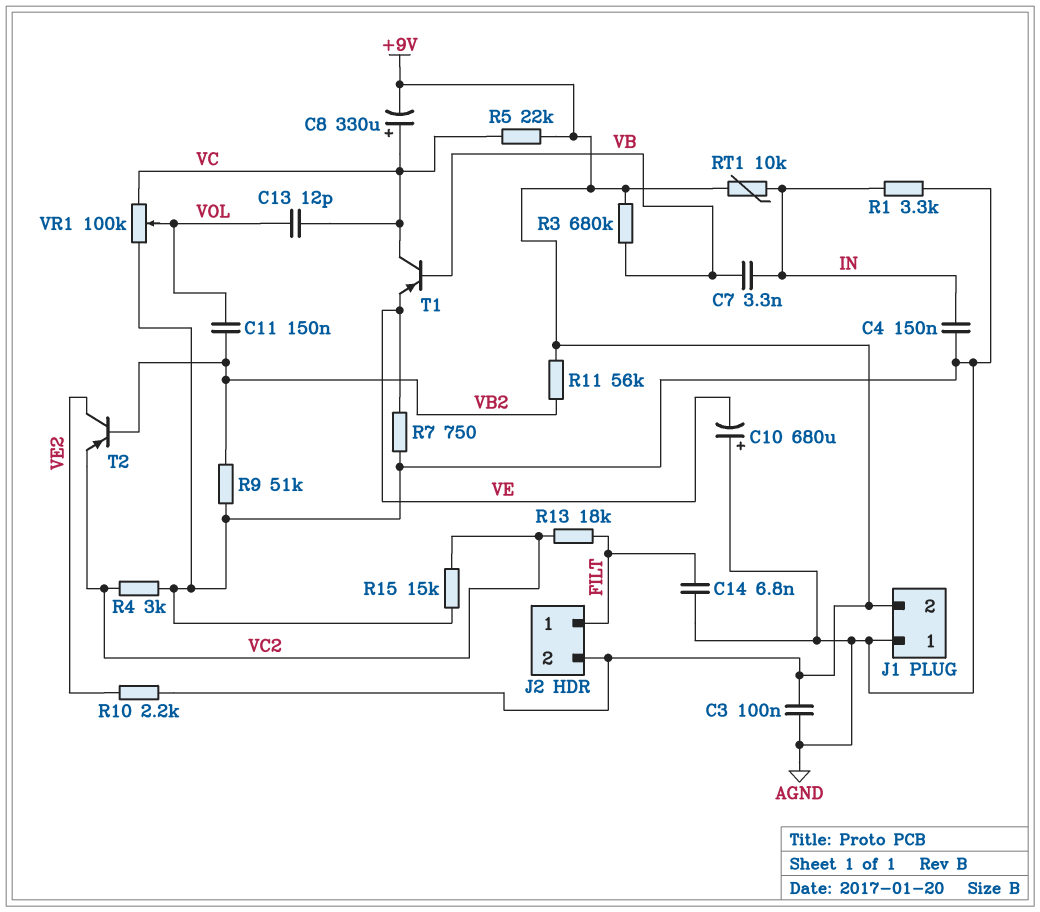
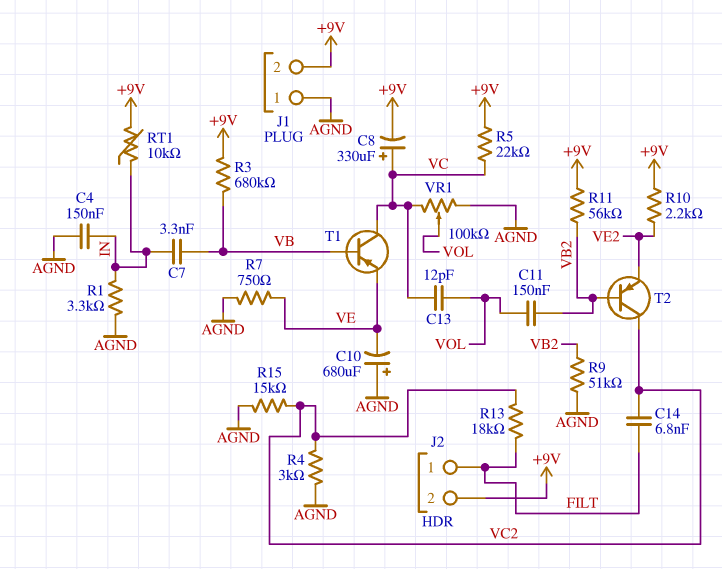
C3: 100nF (+9V, AGND) -> none
C14: 6.8nF (AGND, FILT) -> 6.8nF (FILT, VC2)
T2: PNP (B VB2, C VE2, E VC2) -> PNP (B VB2, C VC2, E VE2)

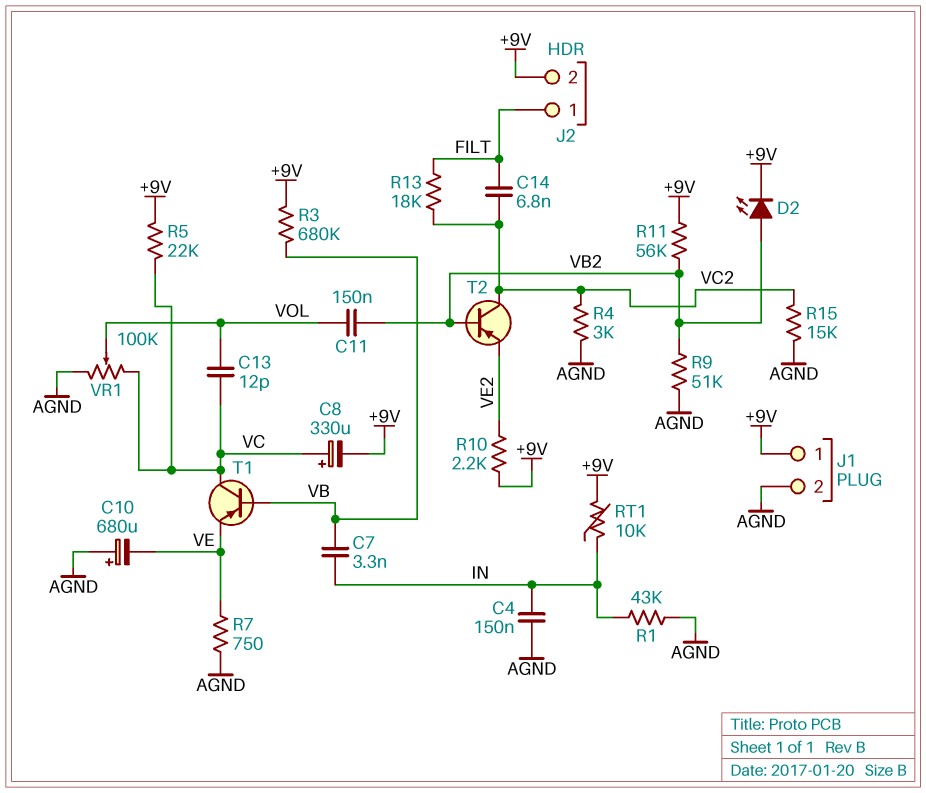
D2: none -> LED (A VB2, K +9V)
J1 pin 1: AGND -> +9V
J1 pin 2: +9V -> AGND
R1: 3.3k (AGND, IN) -> 43k (AGND, IN)

